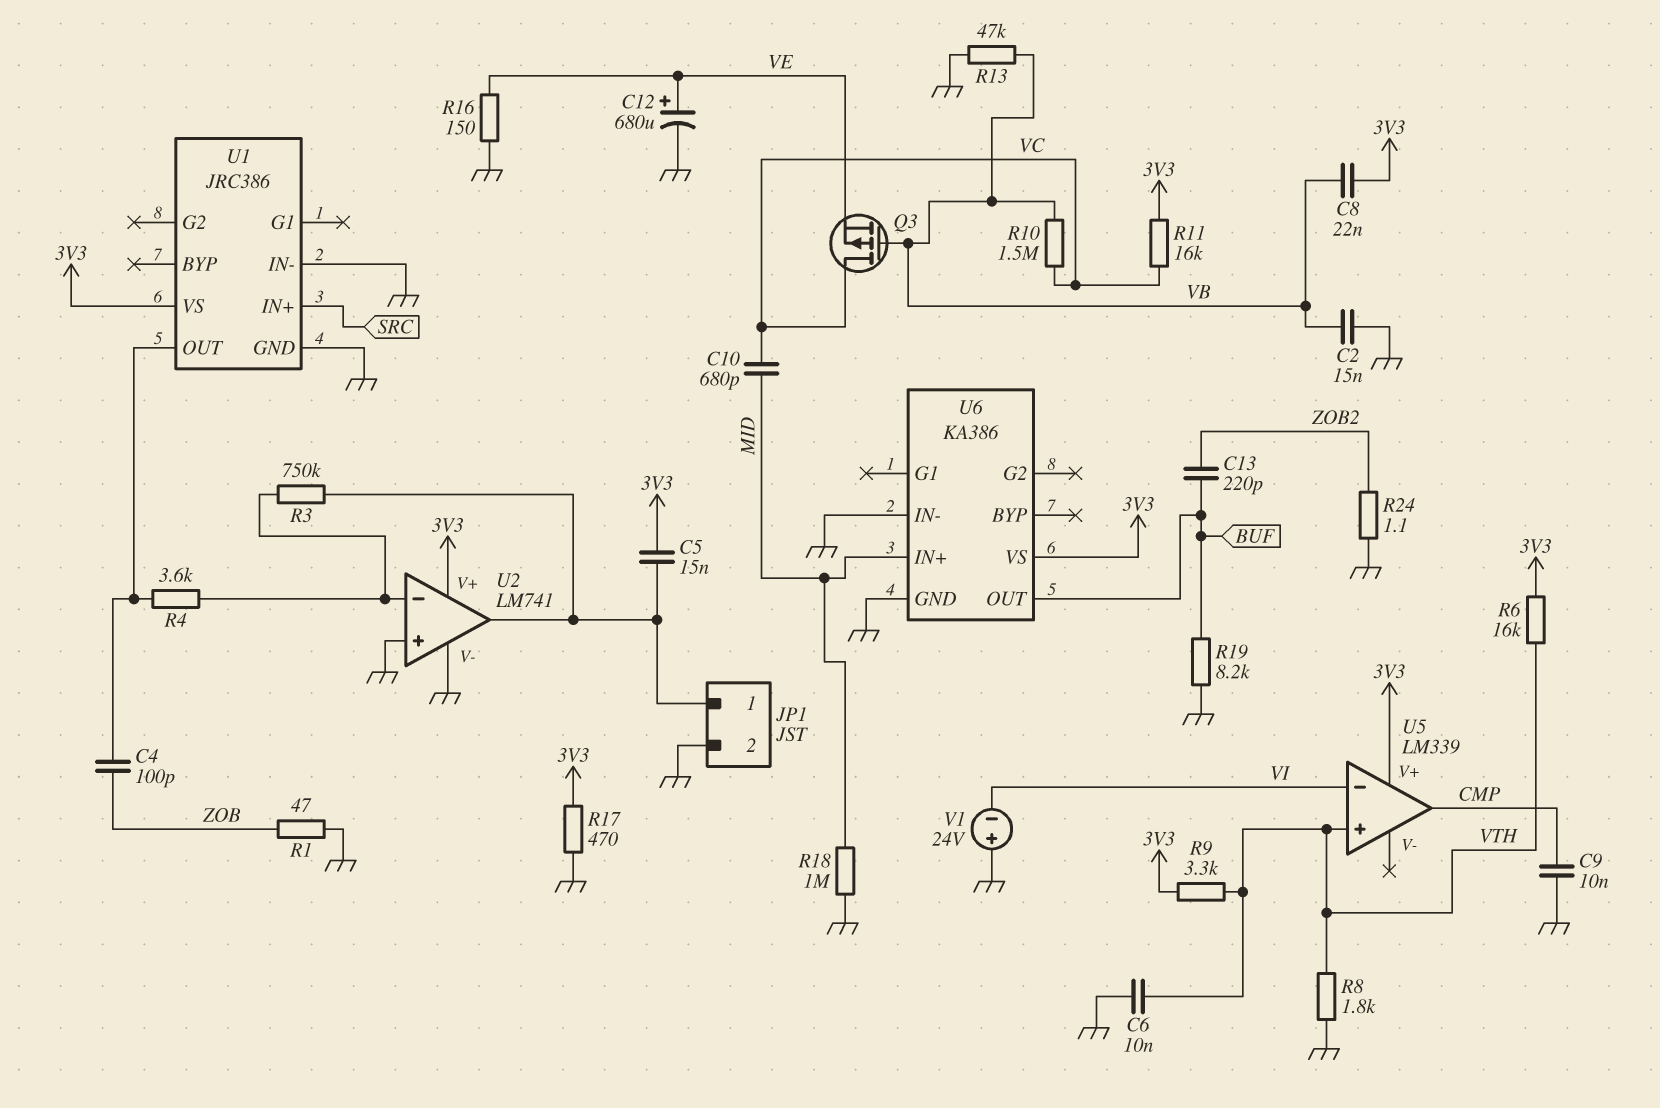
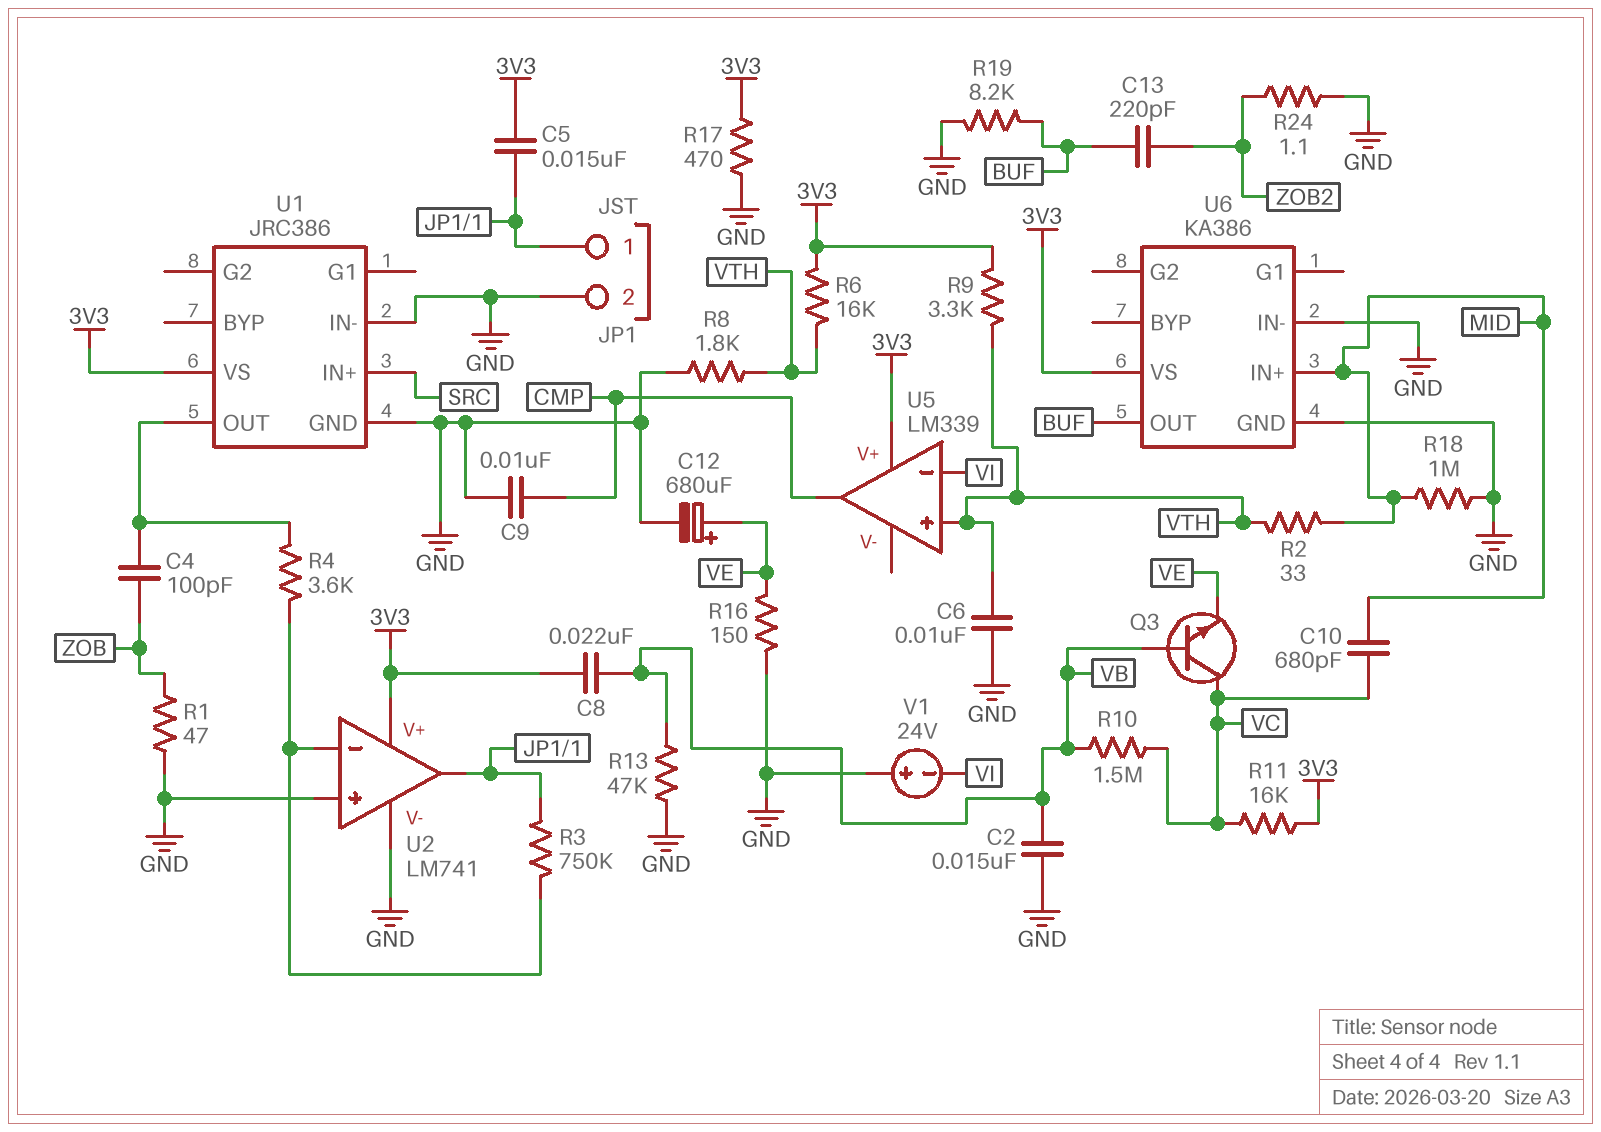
Q3: PMOS (G VB, D VC, S VE) -> NPN (B VB, C VC, E VE)
R2: none -> 33 (MID, VTH)

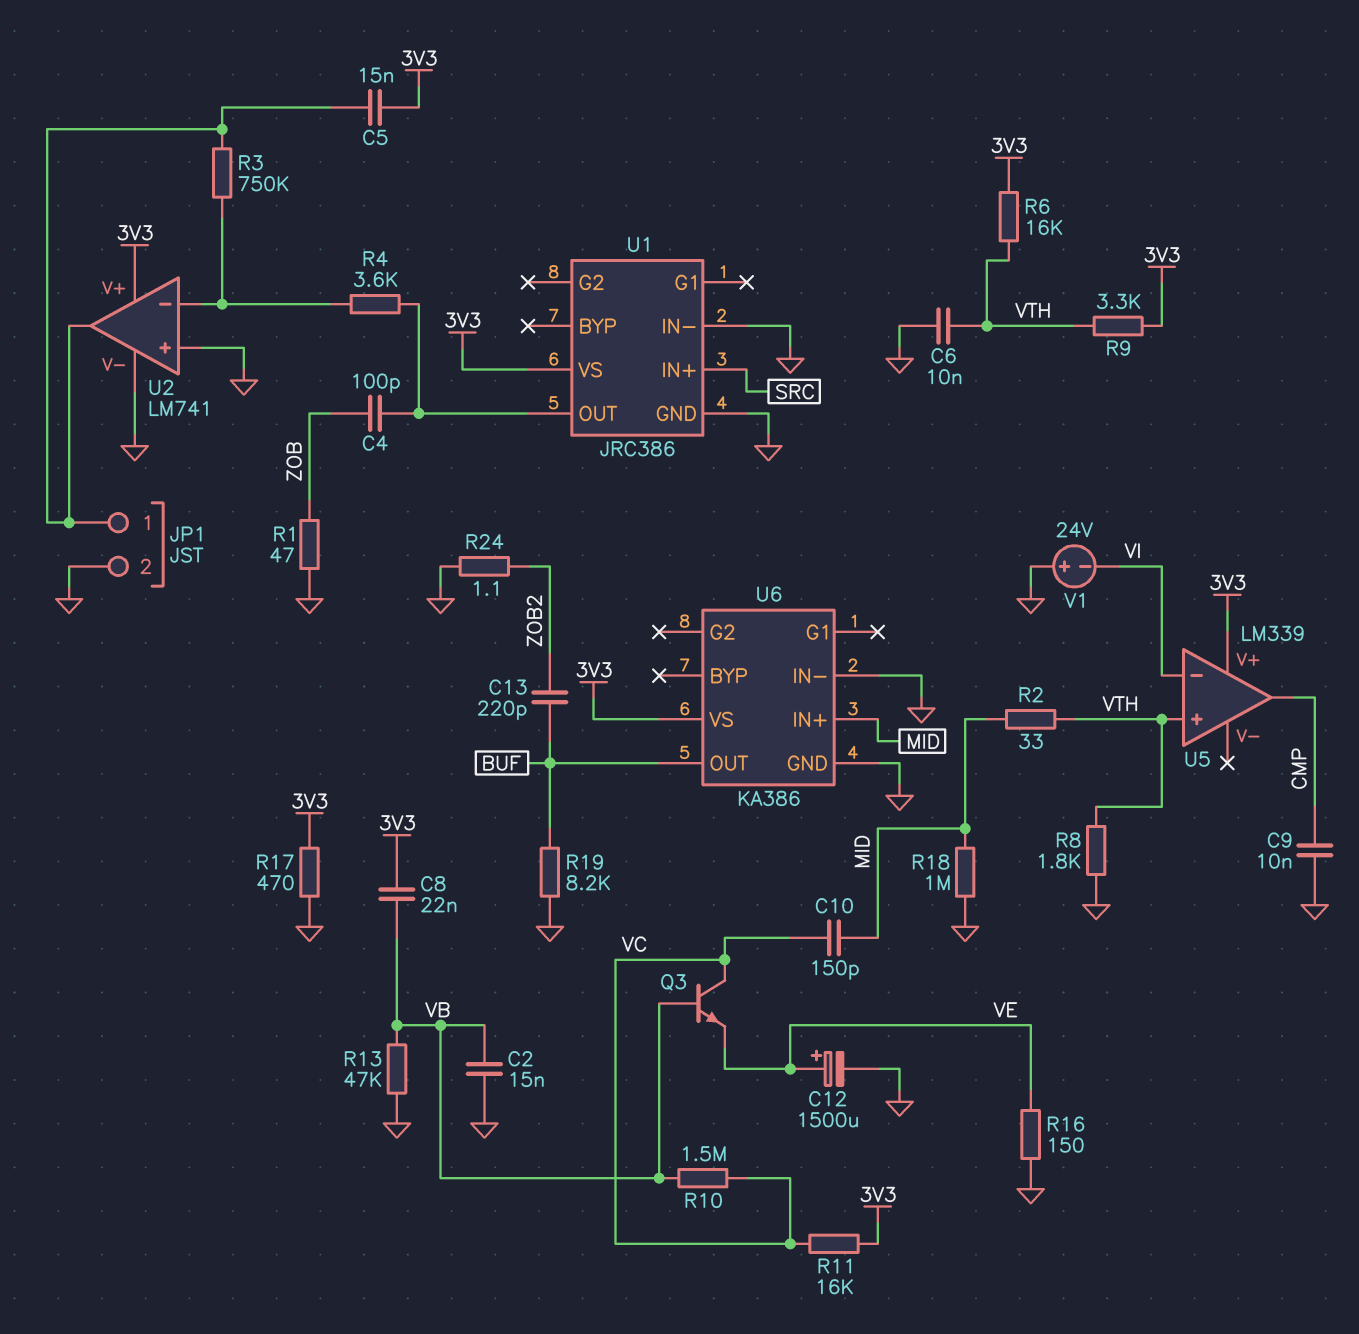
C10: 680pF (MID, VC) -> 150pF (MID, VC)
C12: 680uF (plus VE, minus GND) -> 1500uF (plus VE, minus GND)

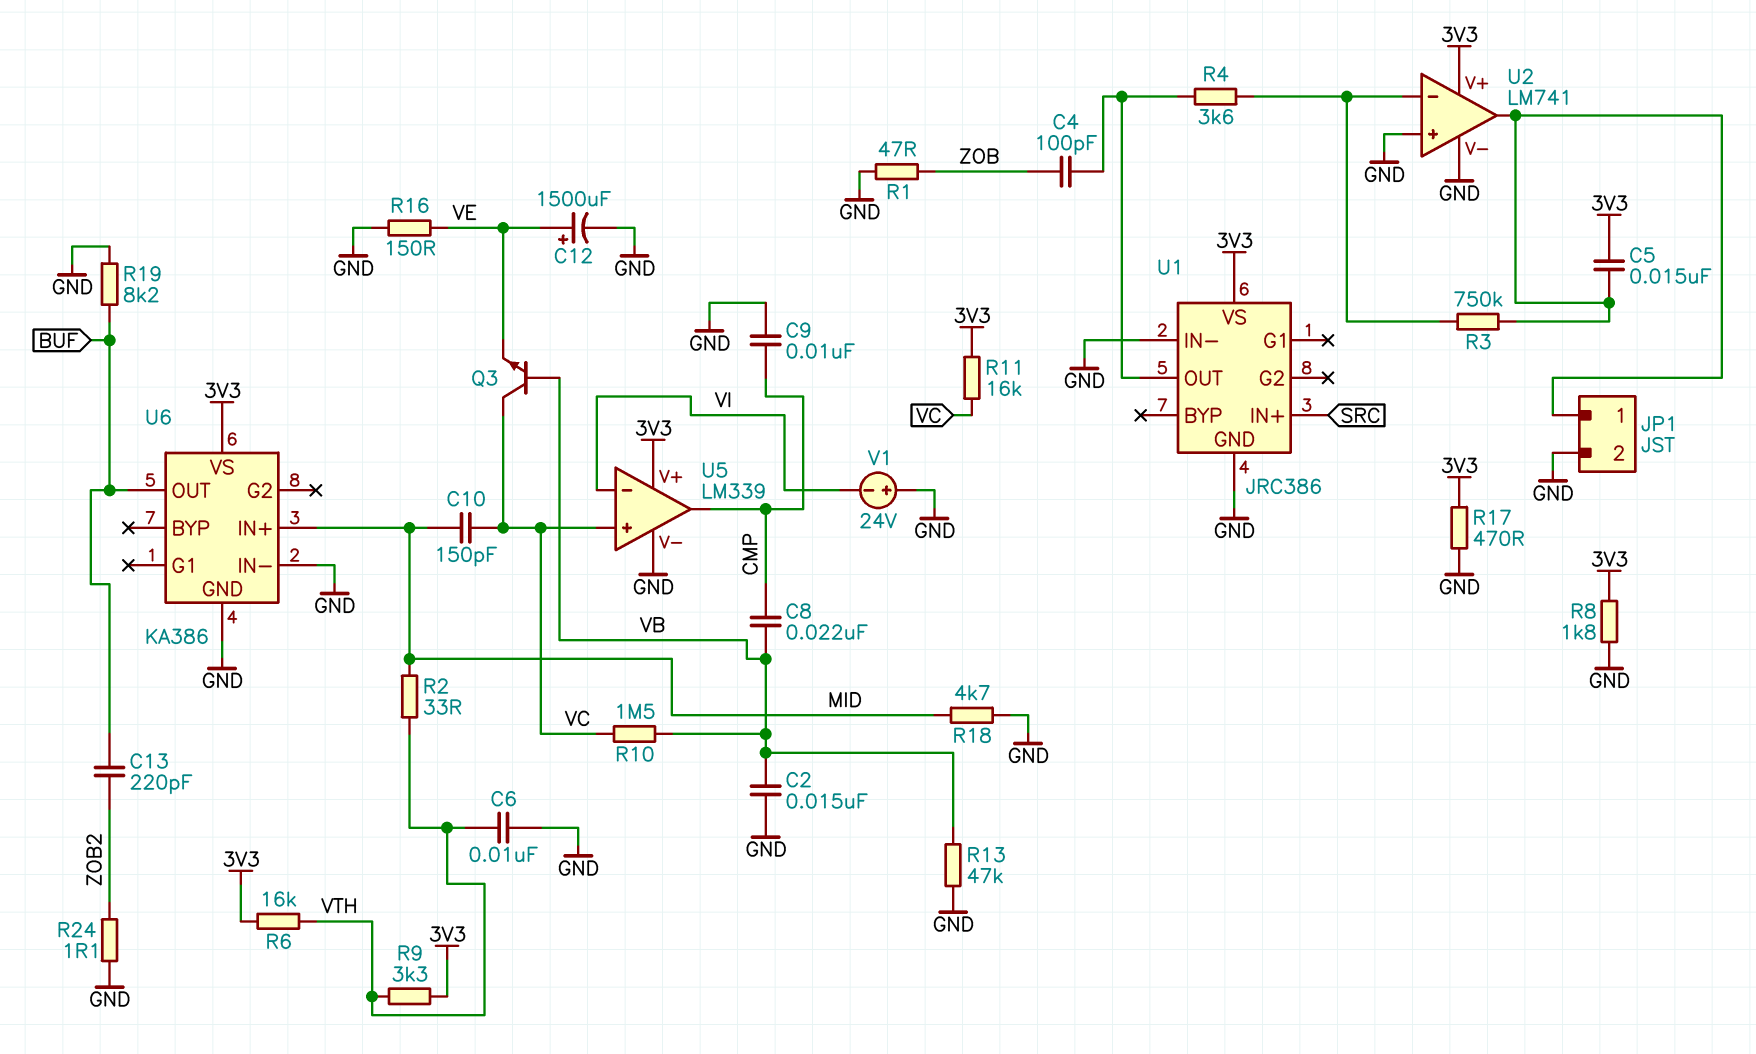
C8: 22nF (3V3, VB) -> 22nF (CMP, VB)
R8: 1.8k (GND, VTH) -> 1.8k (3V3, GND)
R18: 1M (GND, MID) -> 4.7k (GND, MID)
U5 pin V-: none -> GND
U5 pin in+: VTH -> VC

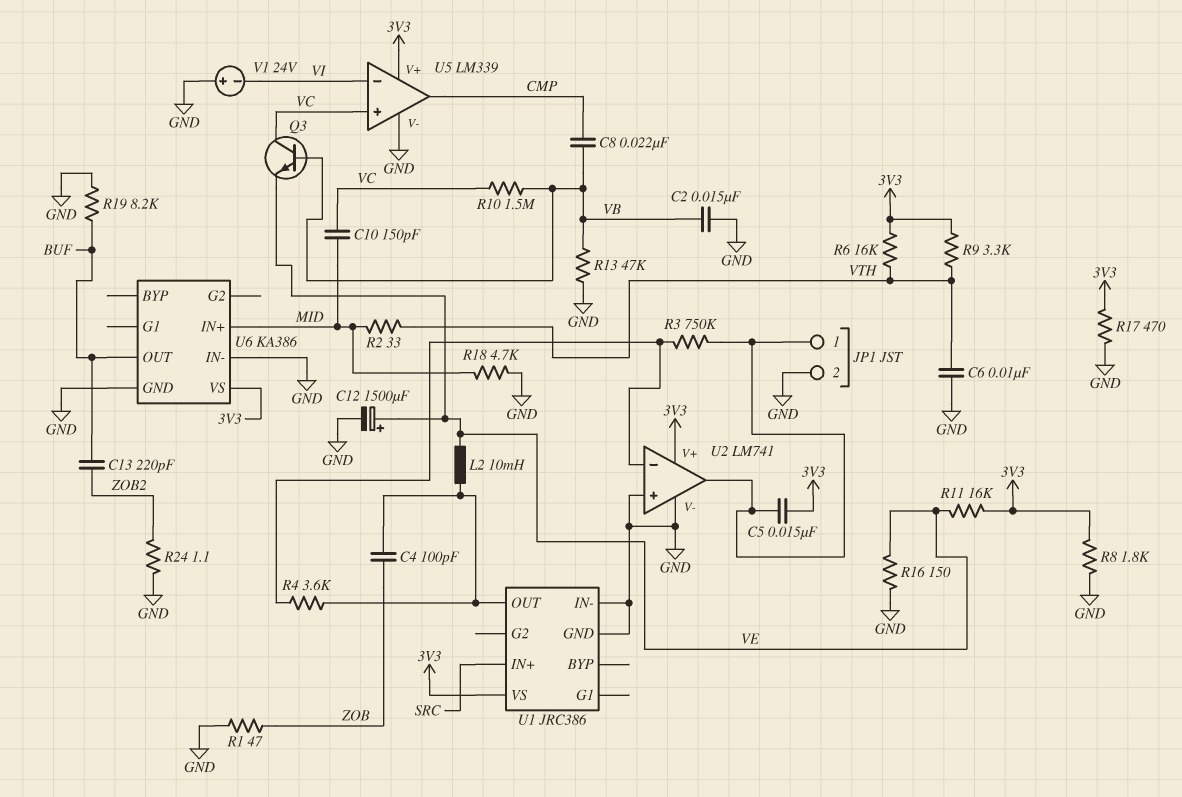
C9: 10nF (CMP, GND) -> none
L2: none -> 10mH (U1/OUT, VE)
R11: 16k (3V3, VC) -> 16k (3V3, VE)

